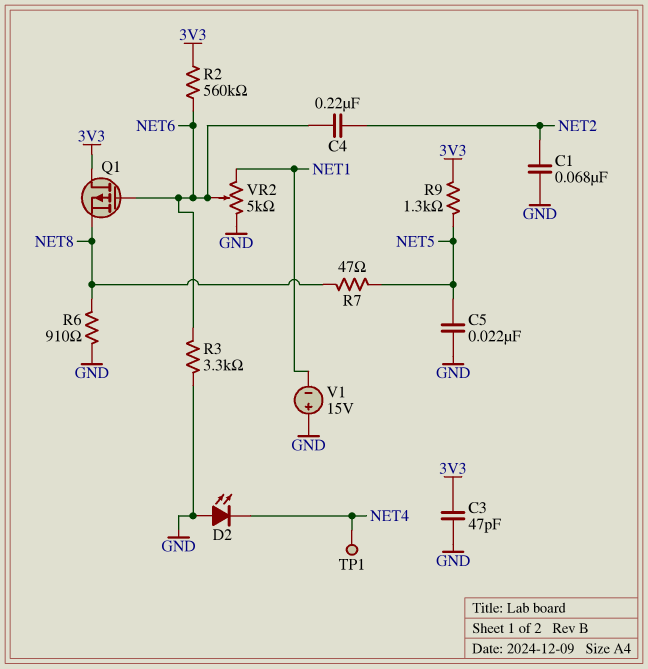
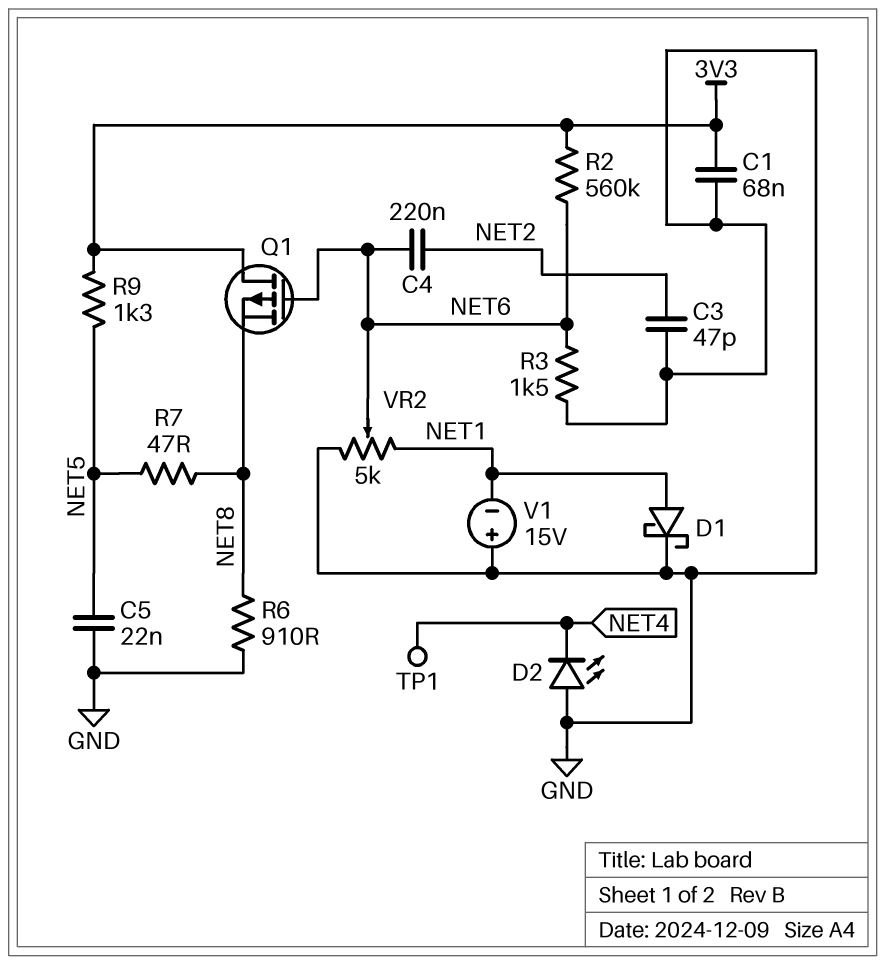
C1: 68nF (GND, NET2) -> 68nF (3V3, GND)
C3: 47pF (3V3, GND) -> 47pF (GND, NET2)
D1: none -> schottky (A NET1, K GND)
R3: 3.3k (GND, NET6) -> 1.5k (GND, NET6)

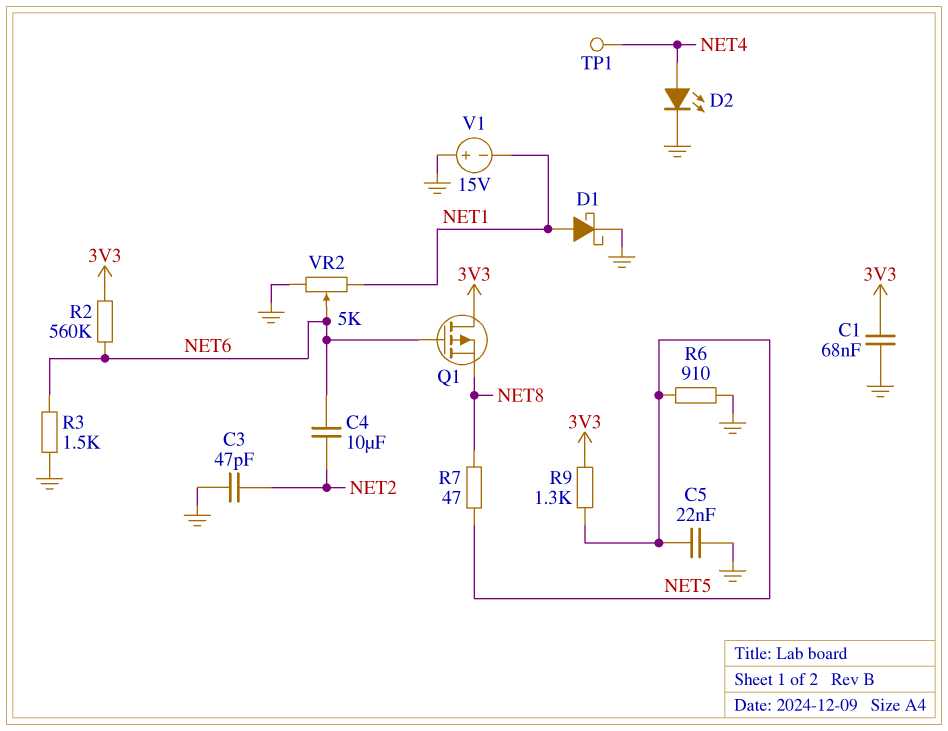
C4: 220nF (NET2, NET6) -> 10uF (NET2, NET6)
D2: LED (A GND, K NET4) -> LED (A NET4, K GND)
R6: 910 (GND, NET8) -> 910 (GND, NET5)

